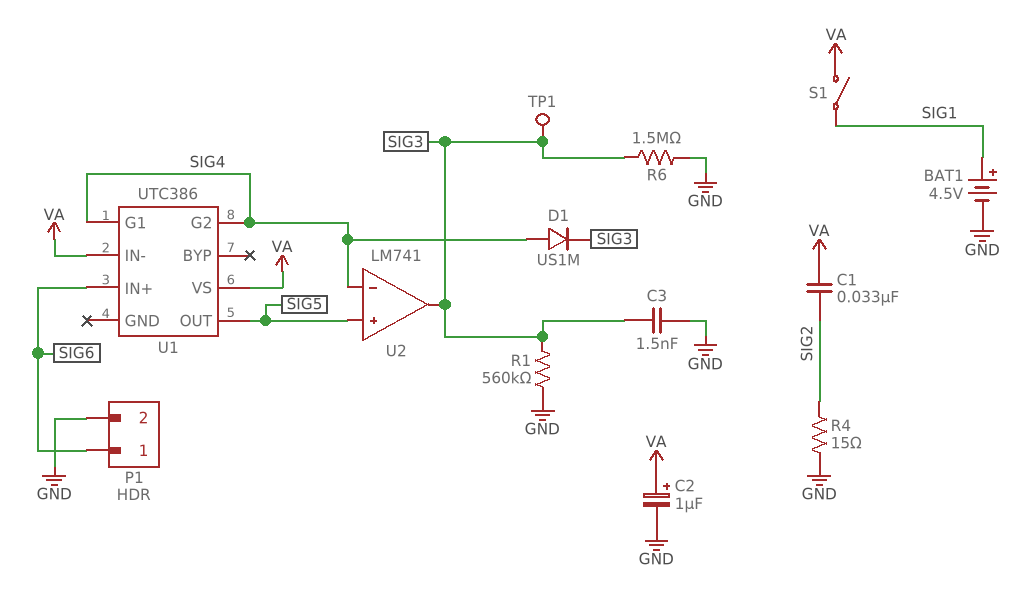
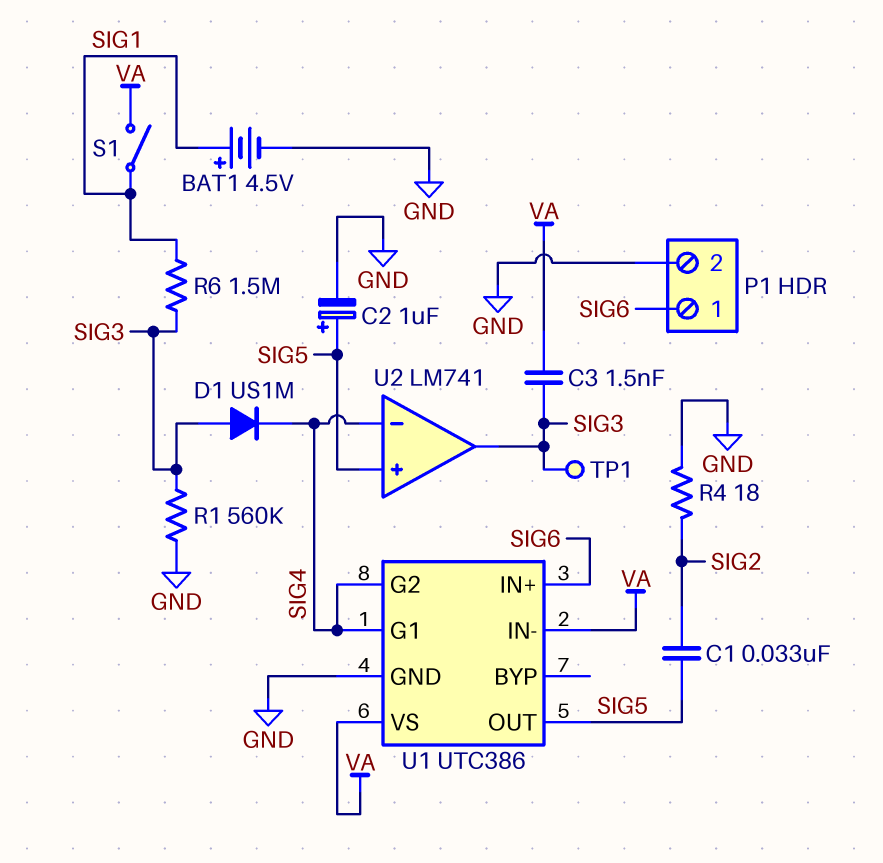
C1: 33nF (SIG2, VA) -> 33nF (SIG2, SIG5)
C2: 1uF (plus VA, minus GND) -> 1uF (plus SIG5, minus GND)
C3: 1.5nF (GND, SIG3) -> 1.5nF (SIG3, VA)
D1: diode US1M (A SIG4, K SIG3) -> diode US1M (A SIG3, K SIG4)
R4: 15 (GND, SIG2) -> 18 (GND, SIG2)
R6: 1.5M (GND, SIG3) -> 1.5M (SIG1, SIG3)
U1 pin GND: none -> GND

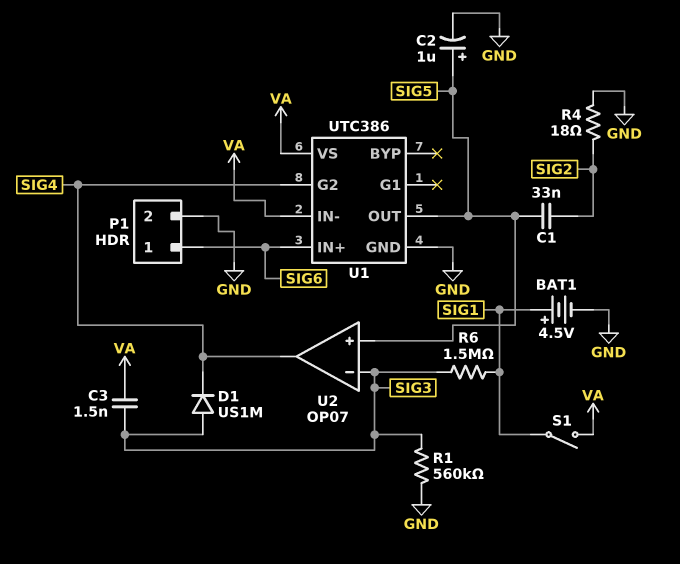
TP1: test point (SIG3) -> none
U1 pin G1: SIG4 -> none
U2: LM741 -> OP07
U2 pin in-: SIG4 -> SIG3
U2 pin out: SIG3 -> SIG4

